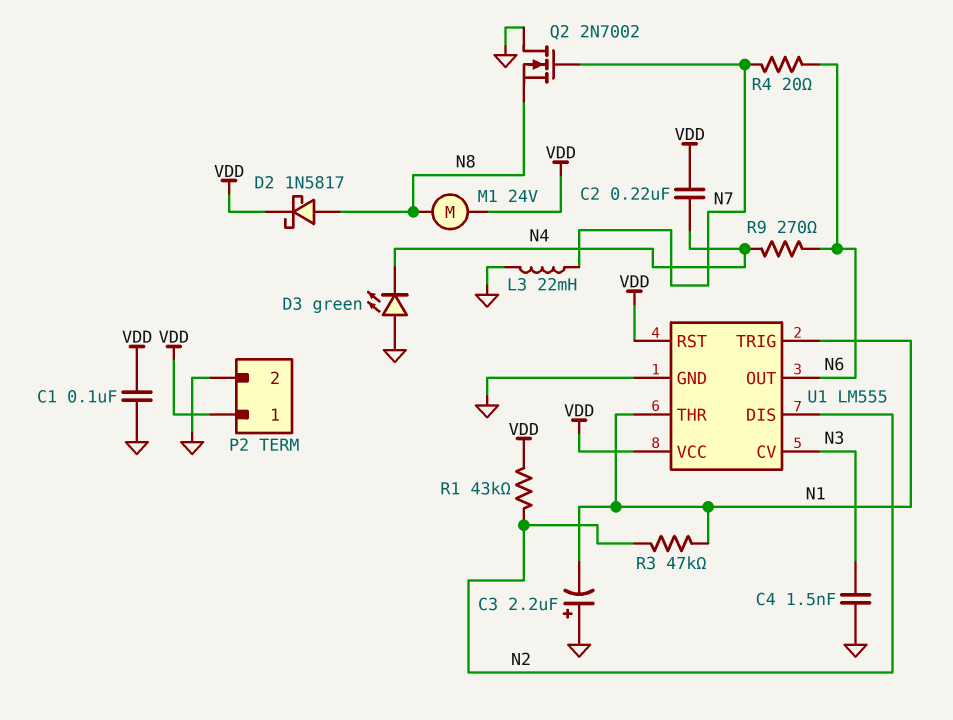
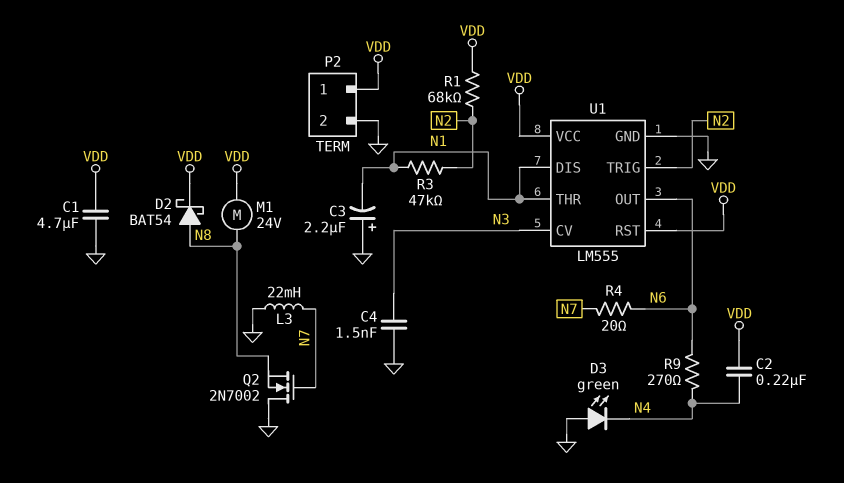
C1: 100nF (GND, VDD) -> 4.7uF (GND, VDD)
D2: schottky 1N5817 (A N8, K VDD) -> schottky BAT54 (A N8, K VDD)
R1: 43k (N2, VDD) -> 68k (N2, VDD)
U1 pin DIS: N2 -> N1
U1 pin TRIG: N1 -> N2

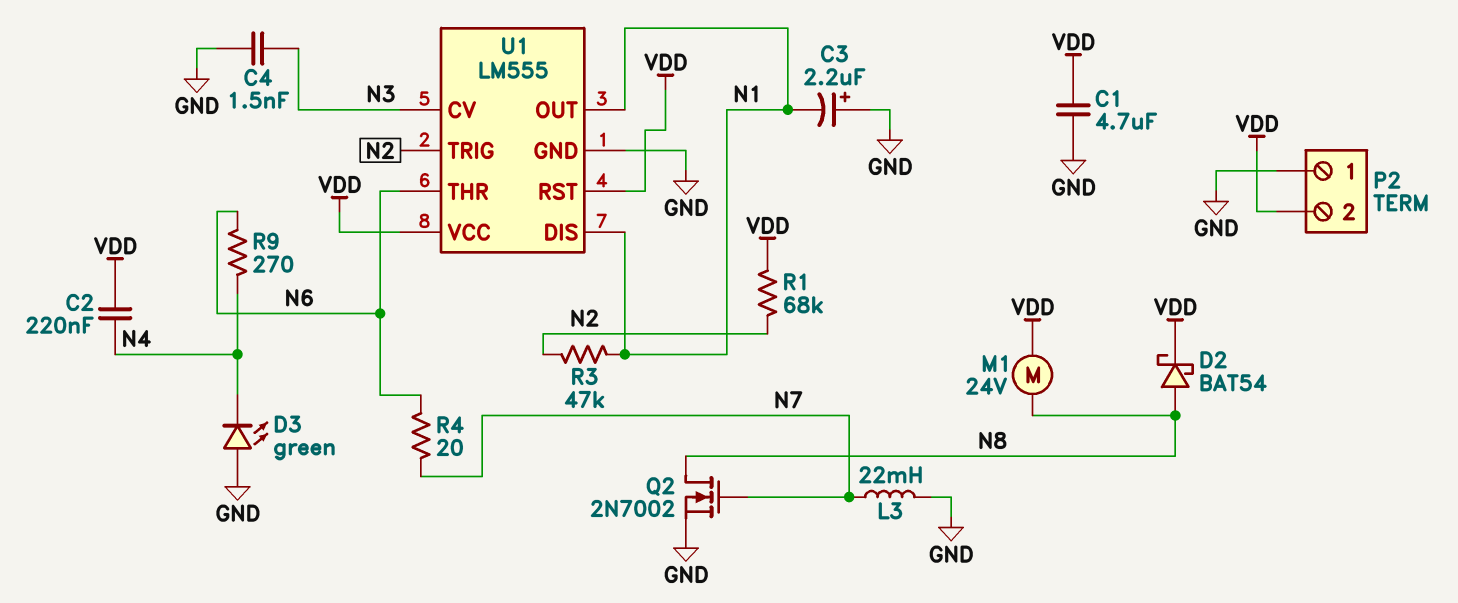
P2 pin 1: VDD -> GND
P2 pin 2: GND -> VDD
Q2: NMOS 2N7002 (G N7, D GND, S N8) -> NMOS 2N7002 (G N7, D N8, S GND)
U1 pin OUT: N6 -> N1
U1 pin THR: N1 -> N6

